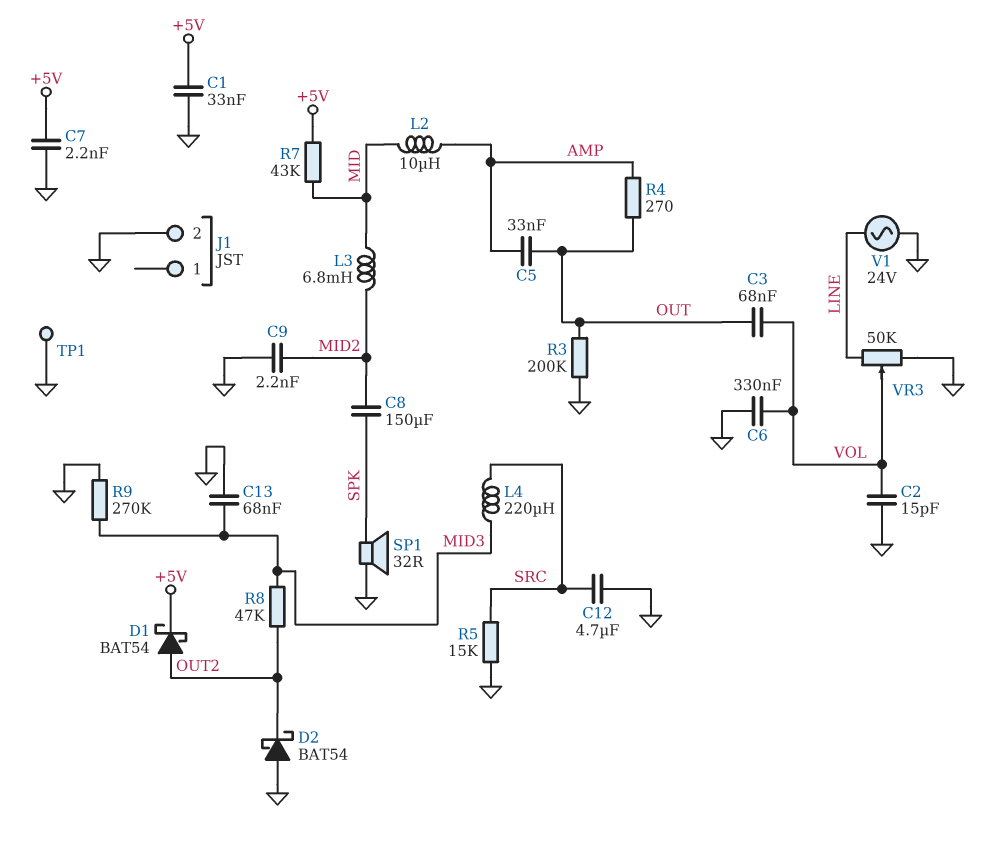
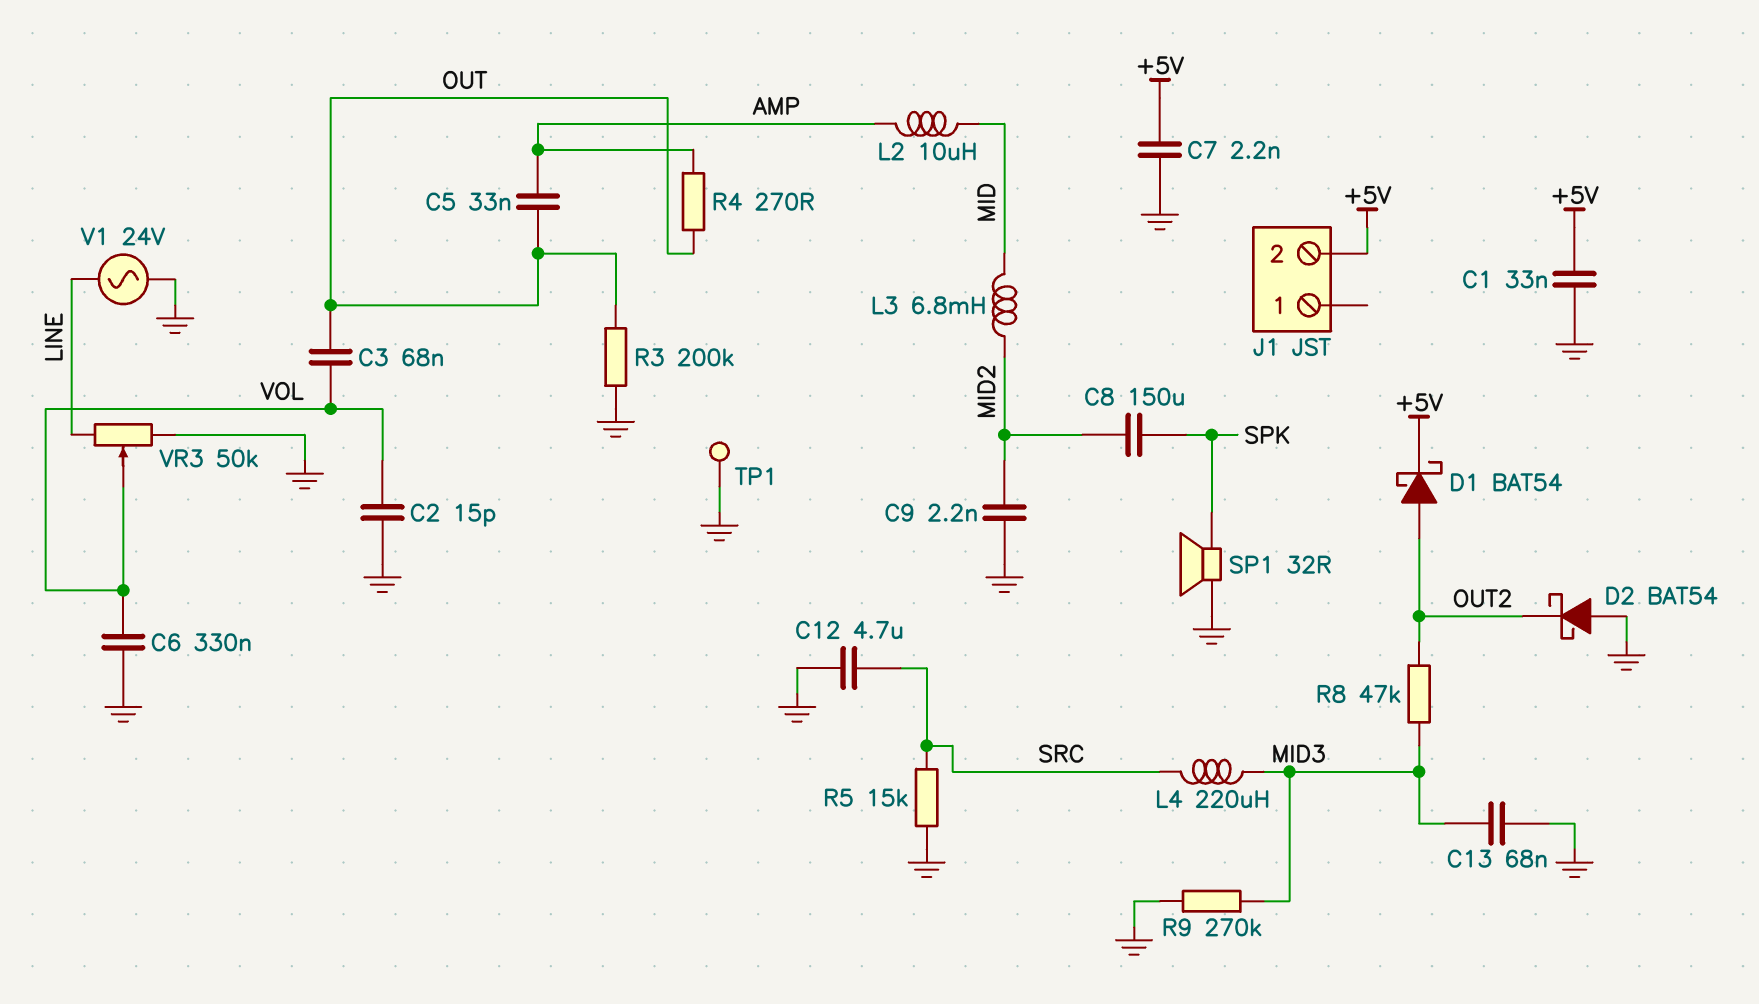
J1 pin 2: GND -> +5V
R7: 43k (+5V, MID) -> none

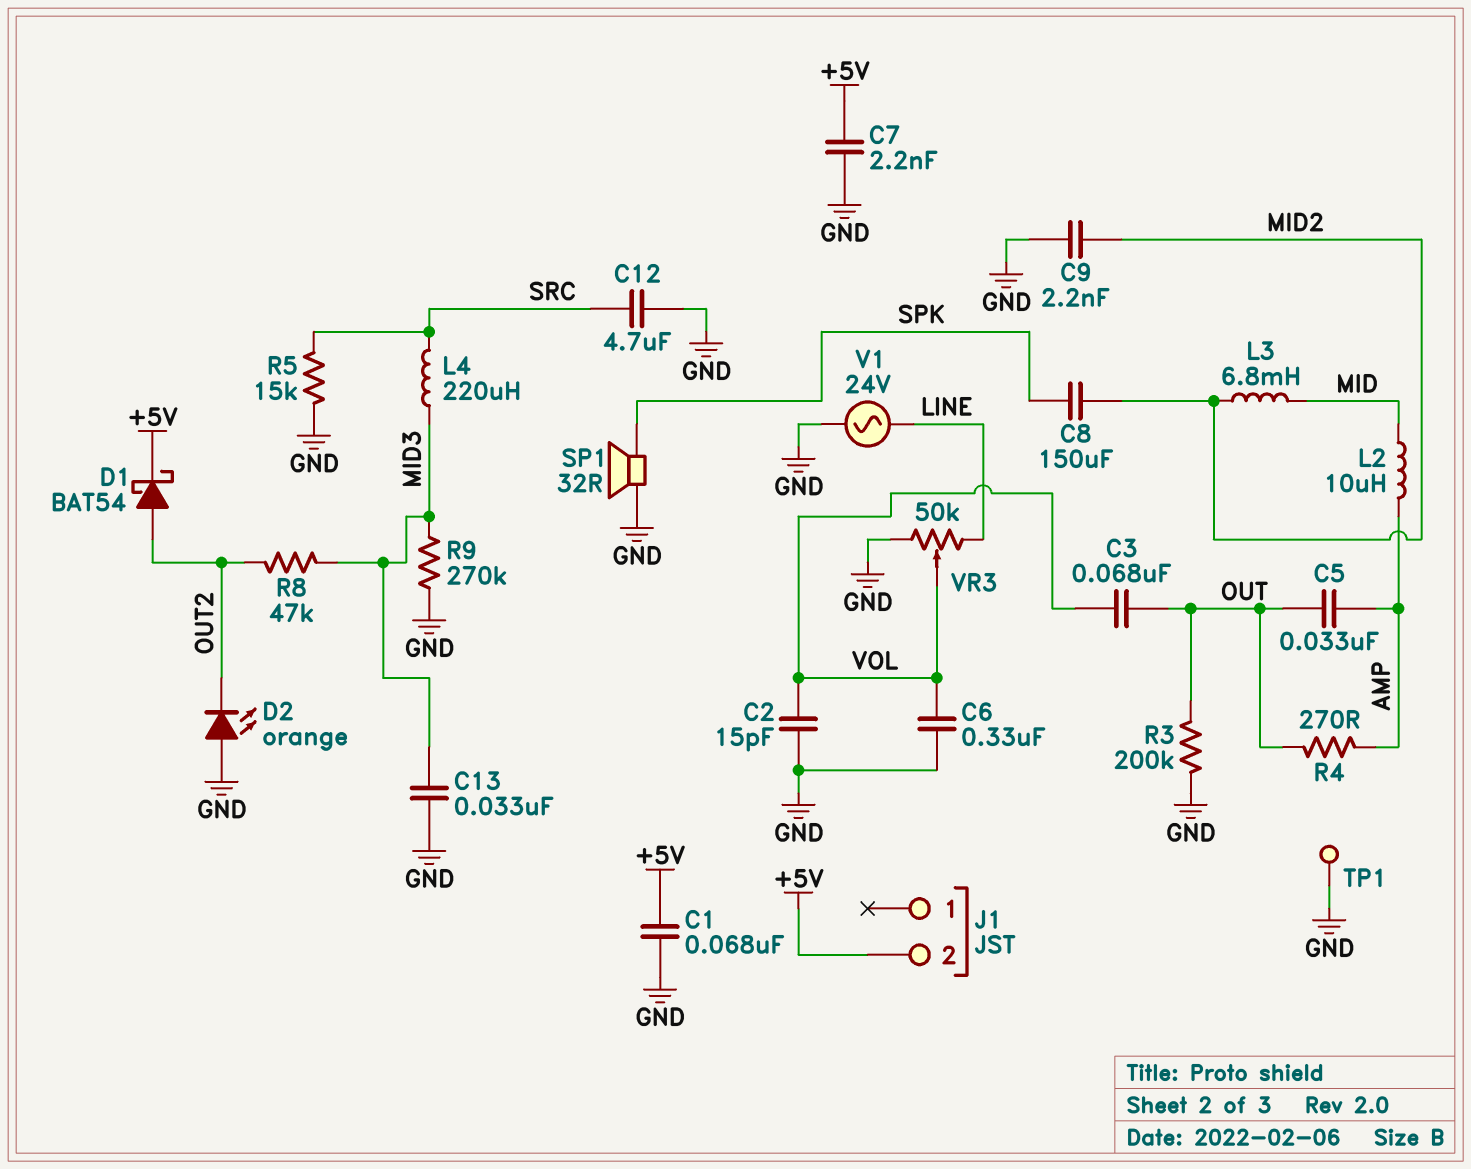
C1: 33nF (+5V, GND) -> 68nF (+5V, GND)
C13: 68nF (GND, MID3) -> 33nF (GND, MID3)
D2: schottky BAT54 (A GND, K OUT2) -> LED orange (A GND, K OUT2)

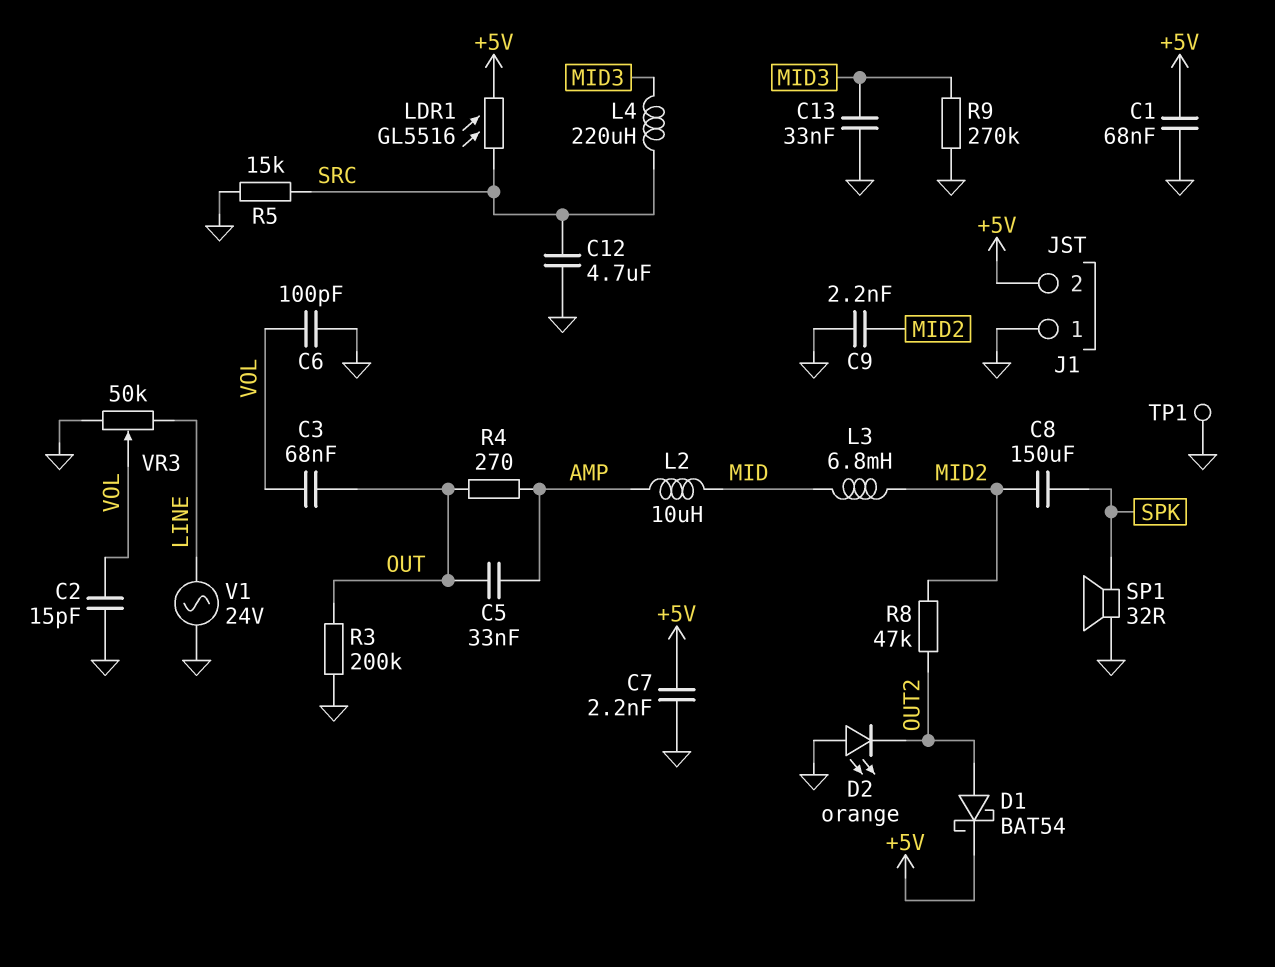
C6: 330nF (GND, VOL) -> 100pF (GND, VOL)
J1 pin 1: none -> GND
LDR1: none -> GL5516 (+5V, SRC)
R8: 47k (MID3, OUT2) -> 47k (MID2, OUT2)

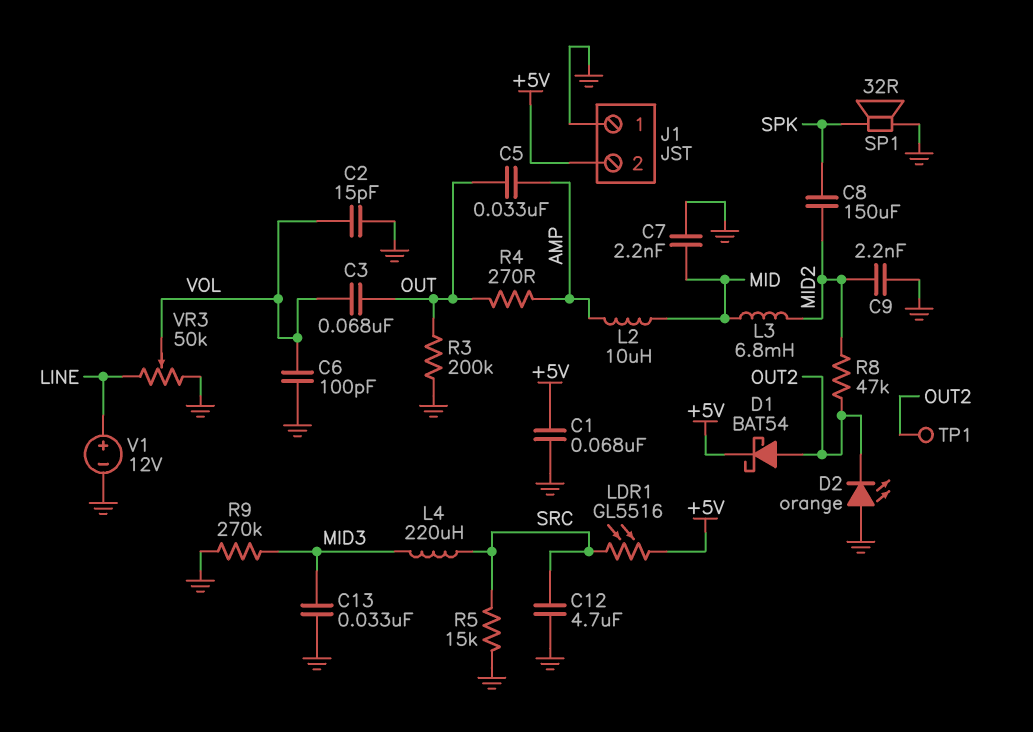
C7: 2.2nF (+5V, GND) -> 2.2nF (GND, MID)
TP1: test point (GND) -> test point (OUT2)
V1: AC 24V (GND, LINE) -> 12V (plus LINE, minus GND)

